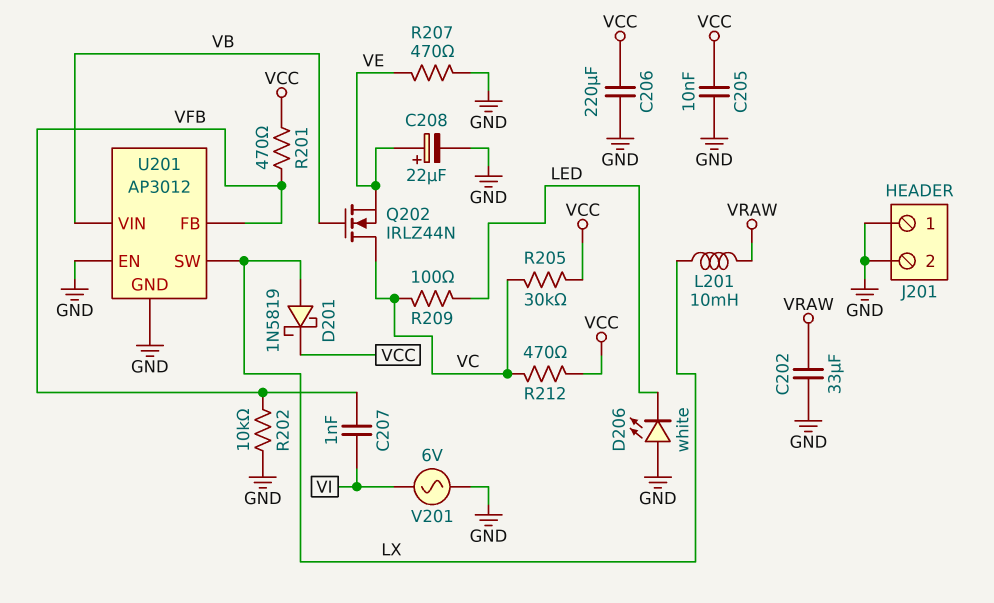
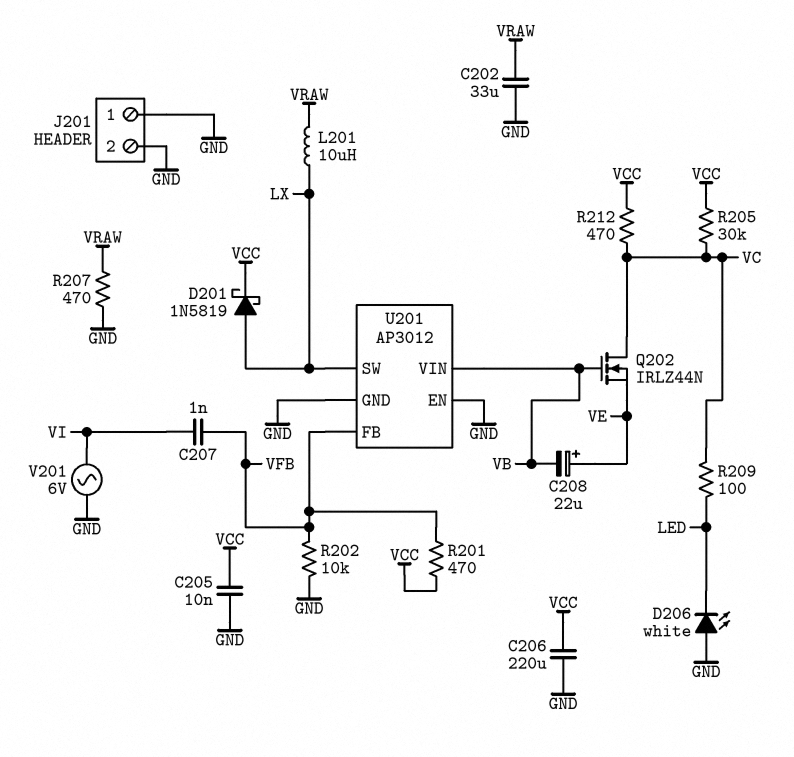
C208: 22uF (plus VE, minus GND) -> 22uF (plus VE, minus VB)
L201: 10mH (LX, VRAW) -> 10uH (LX, VRAW)
R207: 470 (GND, VE) -> 470 (GND, VRAW)

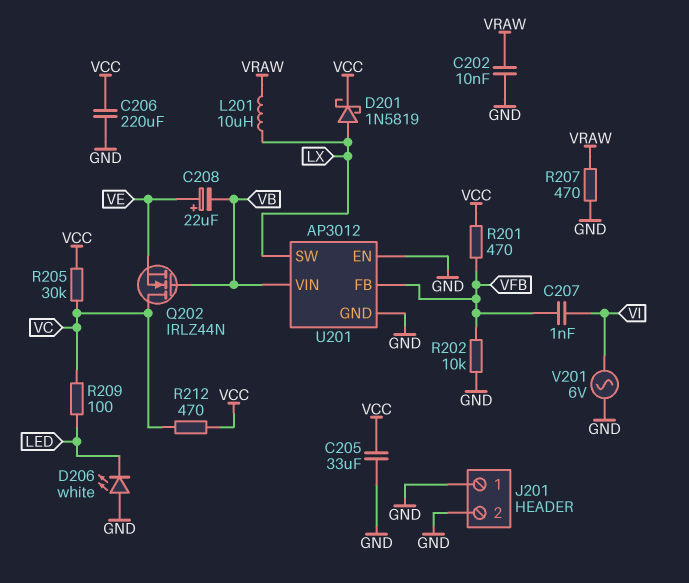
C202: 33uF (GND, VRAW) -> 10nF (GND, VRAW)
C205: 10nF (GND, VCC) -> 33uF (GND, VCC)

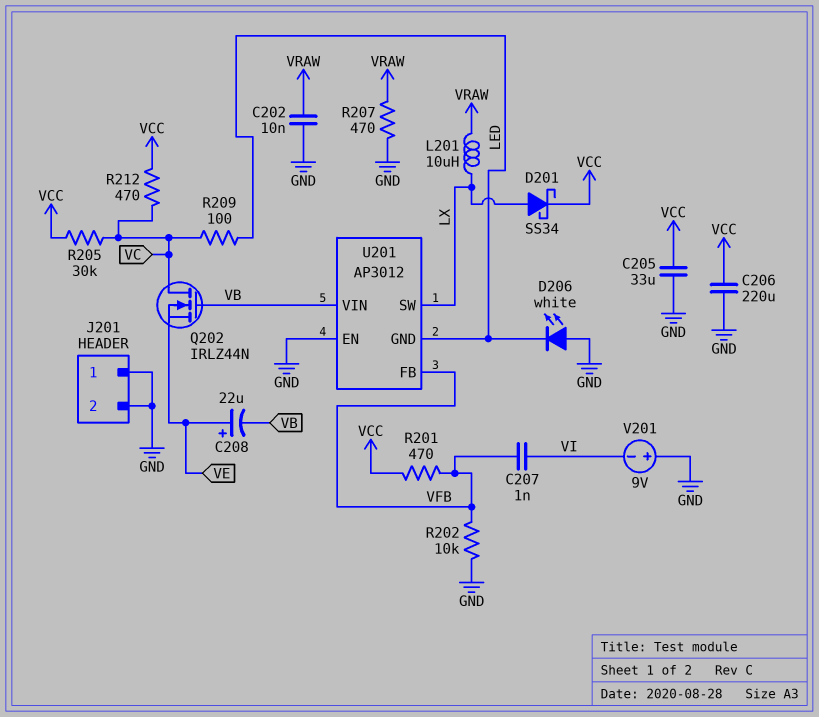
D201: schottky 1N5819 (A LX, K VCC) -> schottky SS34 (A LX, K VCC)
U201 pin GND: GND -> LED
V201: AC 6V (GND, VI) -> 9V (plus GND, minus VI)

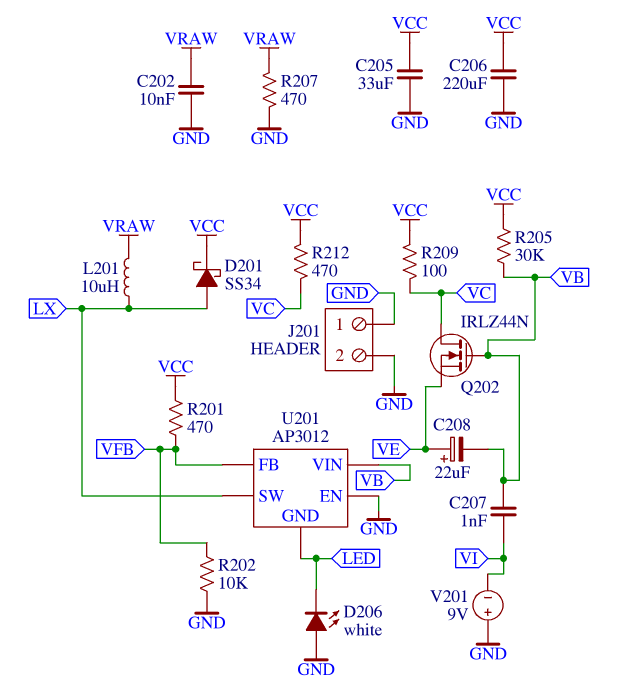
C207: 1nF (VFB, VI) -> 1nF (VB, VI)
R205: 30k (VC, VCC) -> 30k (VB, VCC)
R209: 100 (LED, VC) -> 100 (VC, VCC)

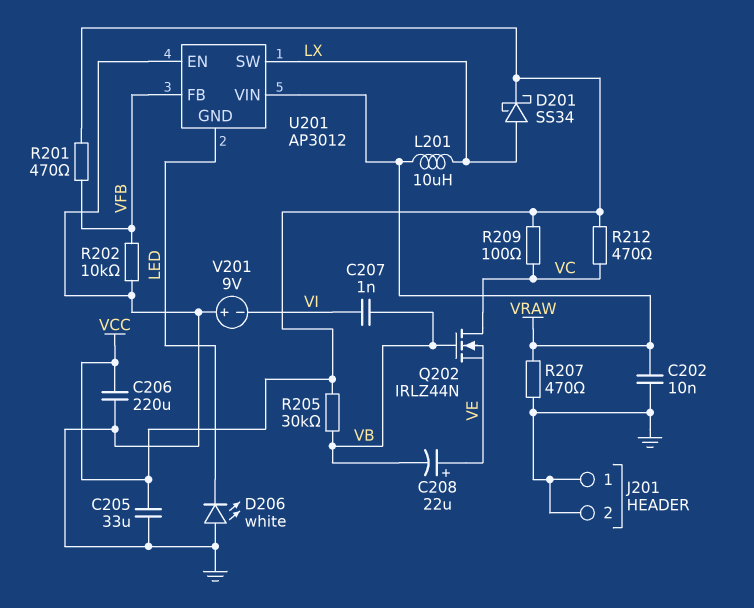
U201 pin VIN: VB -> VRAW

